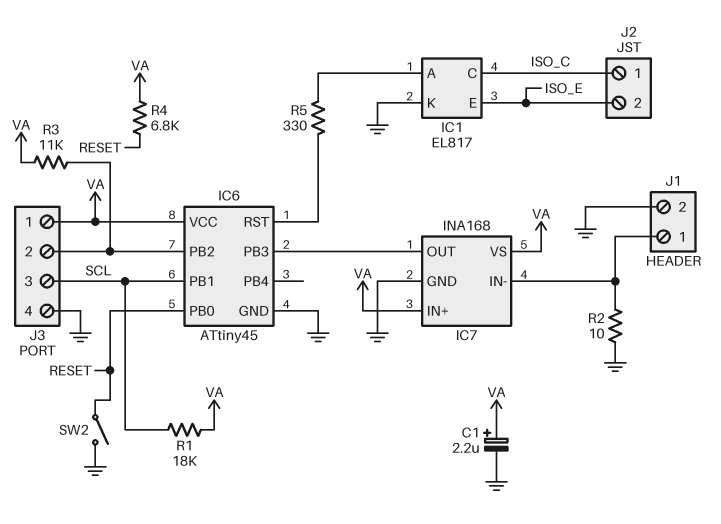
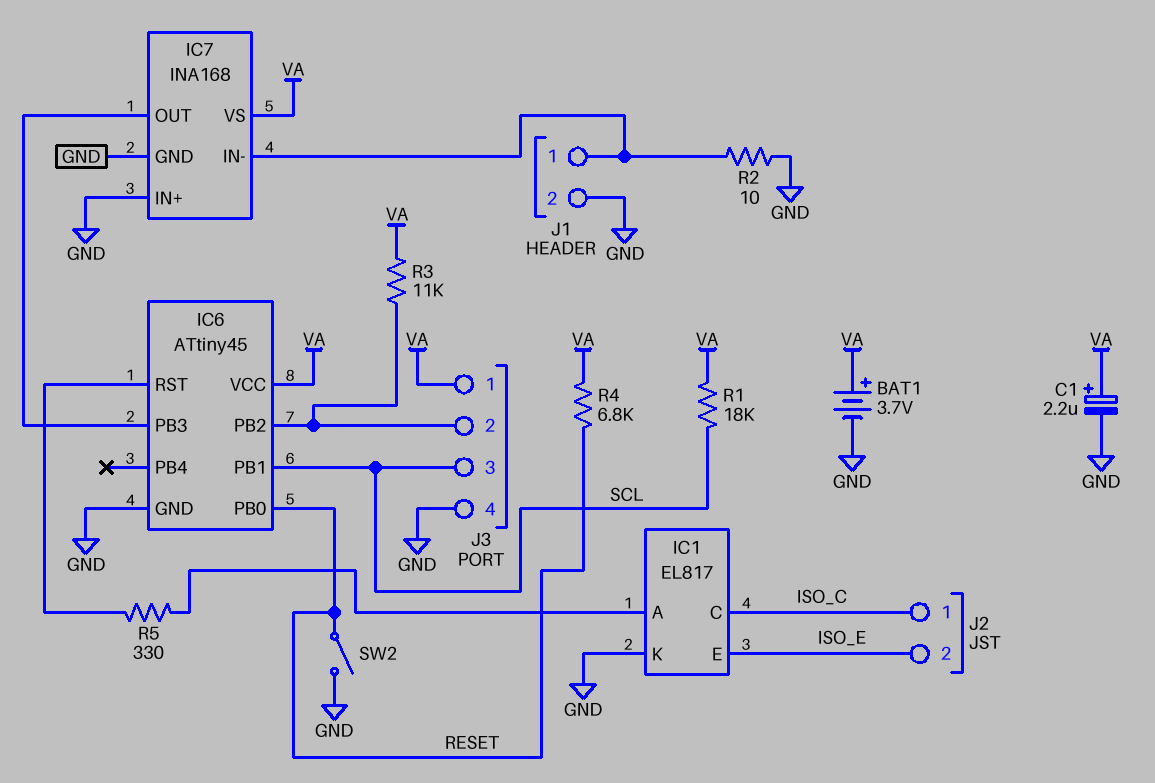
BAT1: none -> 3.7V (plus VA, minus GND)
IC7 pin IN+: VA -> GND

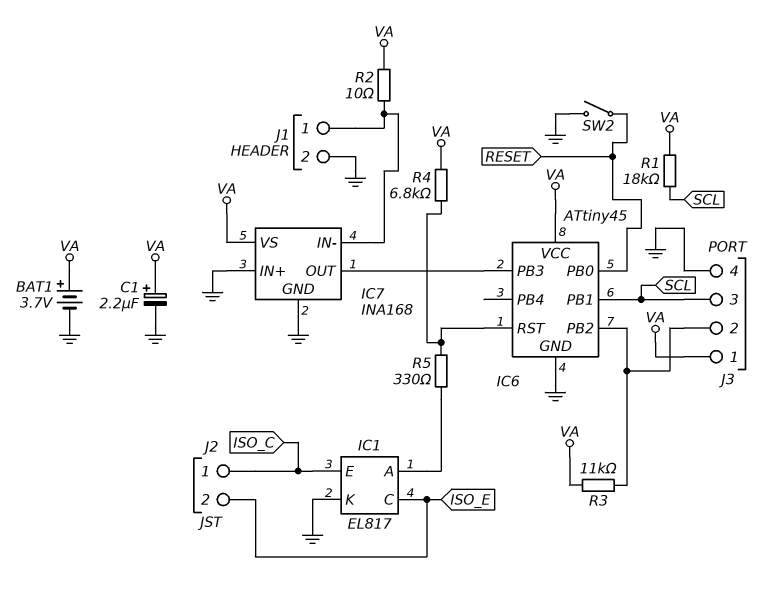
IC1 pin C: ISO_C -> ISO_E
IC1 pin E: ISO_E -> ISO_C
R2: 10 (GND, IC7/IN-) -> 10 (IC7/IN-, VA)
R4: 6.8k (RESET, VA) -> 6.8k (IC6/RST, VA)

